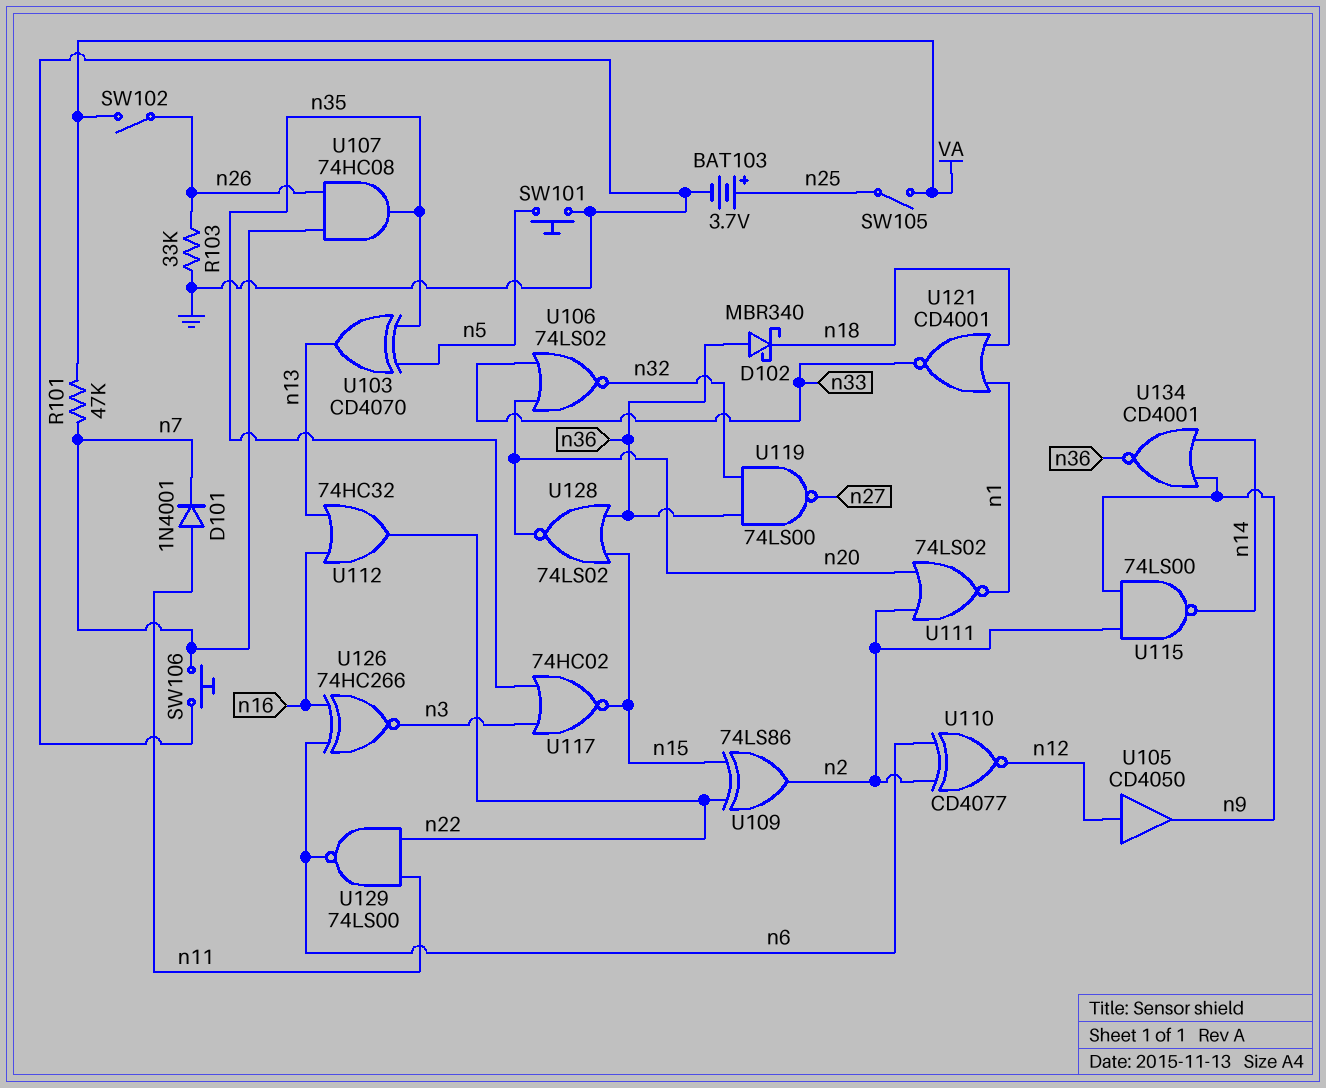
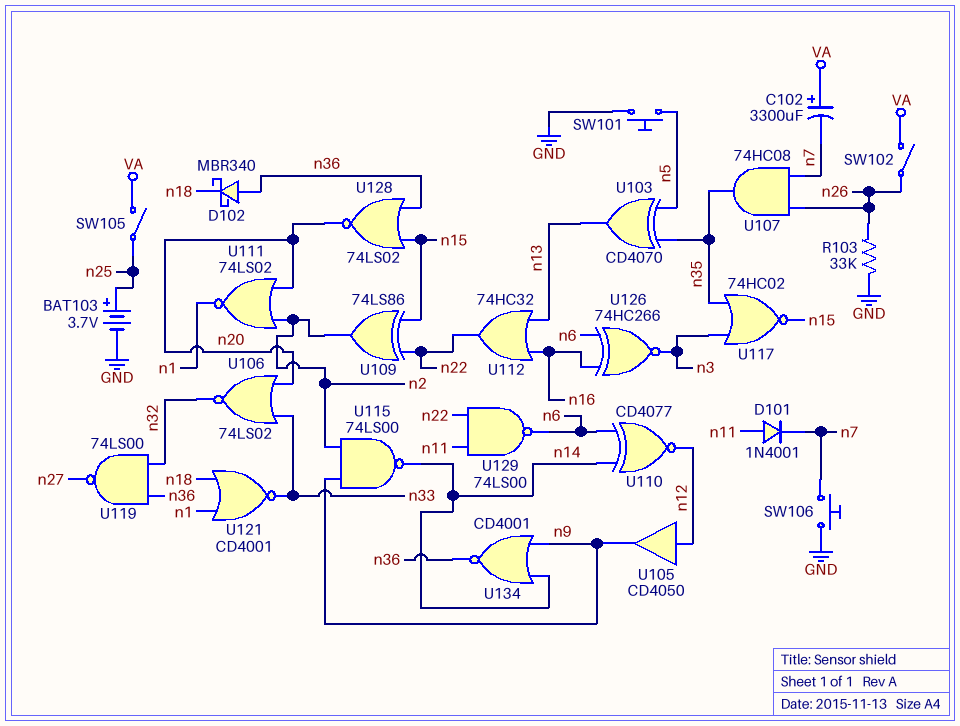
C102: none -> 3300uF (plus VA, minus n7)
R101: 47k (VA, n7) -> none
U110: XNOR CD4077 (in n2, in n6, out n12) -> XNOR CD4077 (in n6, in n14, out n12)

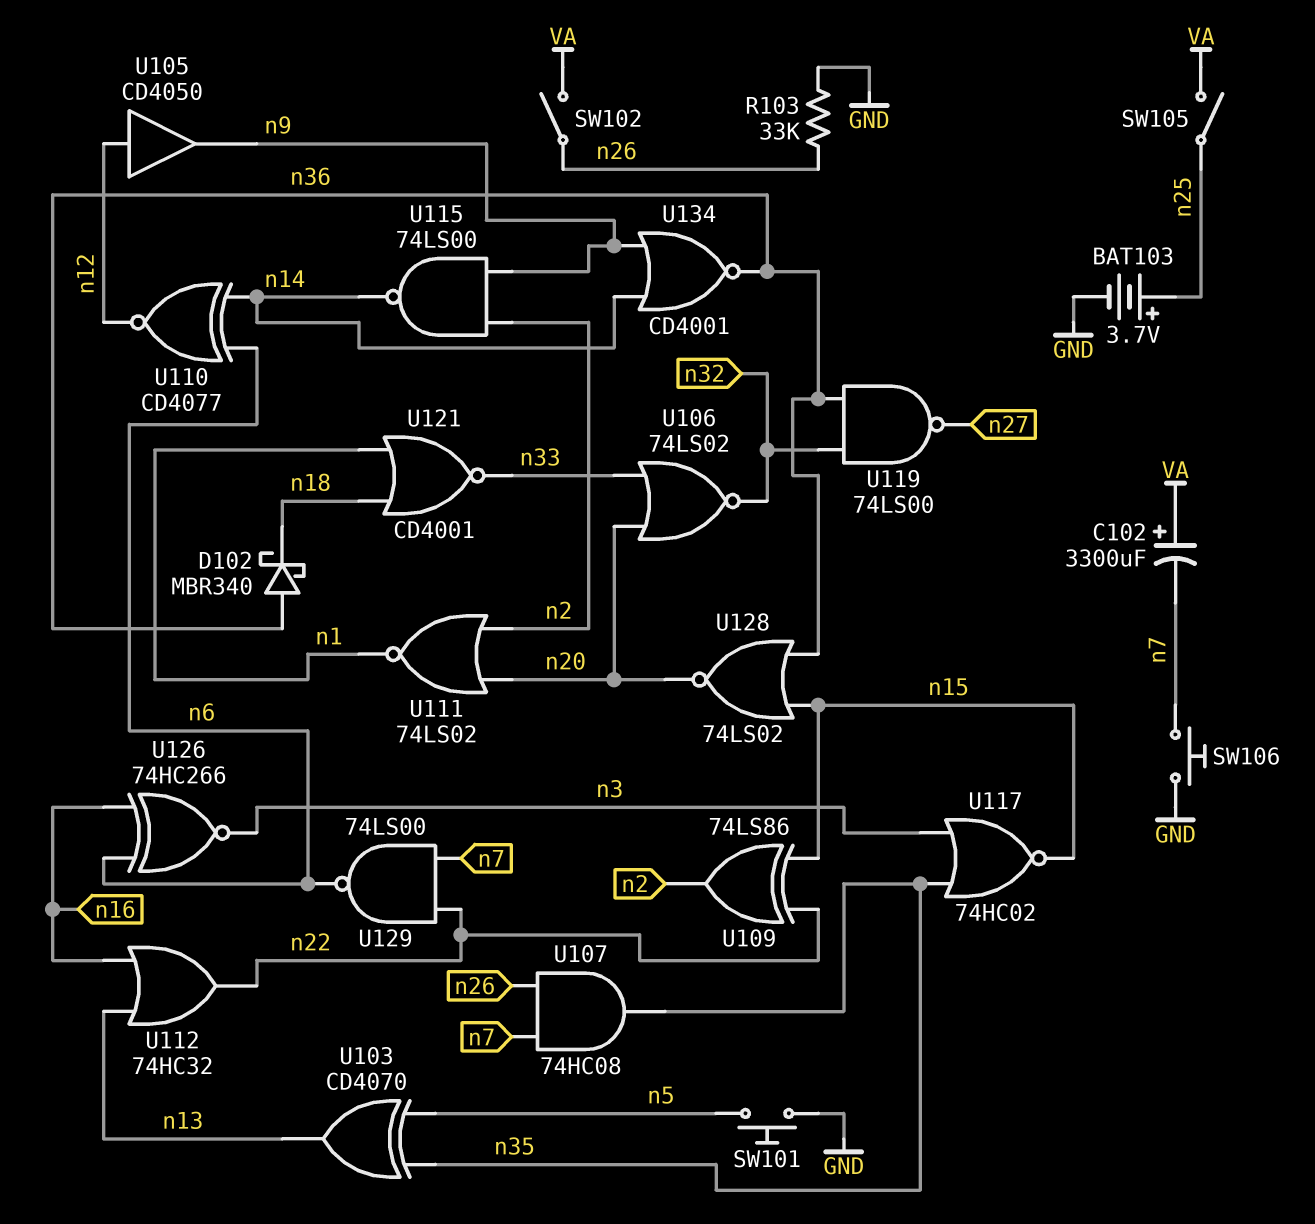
D101: diode 1N4001 (A n11, K n7) -> none
U129: NAND 74LS00 (in n11, in n22, out n6) -> NAND 74LS00 (in n7, in n22, out n6)

